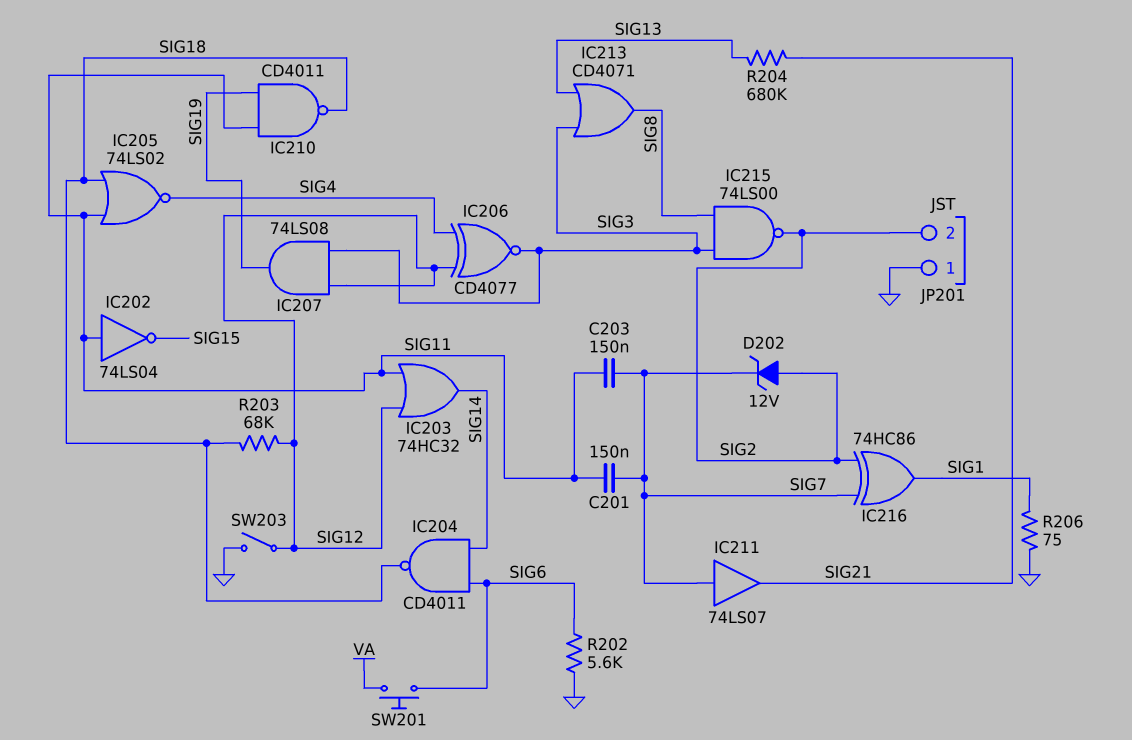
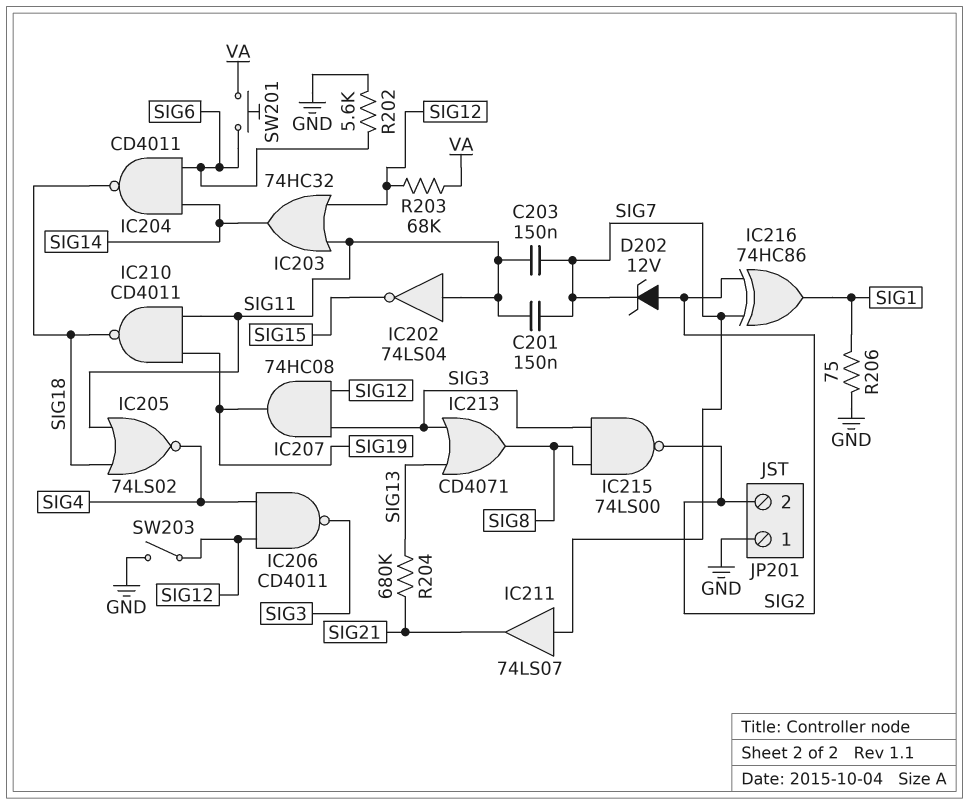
IC206: XNOR CD4077 (in SIG4, in SIG12, out SIG3) -> NAND CD4011 (in SIG4, in SIG12, out SIG3)
IC207: AND 74LS08 (in SIG3, in SIG12, out SIG19) -> AND 74HC08 (in SIG3, in SIG12, out SIG19)
R203: 68k (SIG12, SIG18) -> 68k (SIG12, VA)

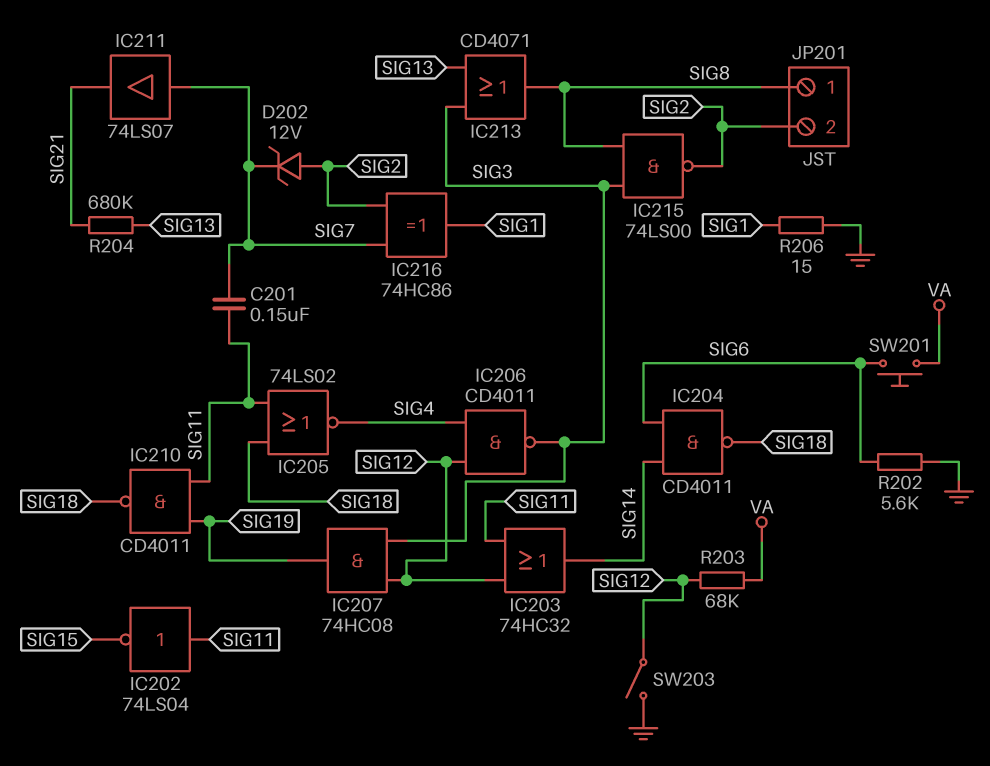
C203: 150nF (SIG7, SIG11) -> none
JP201 pin 1: GND -> SIG8
R206: 75 (GND, SIG1) -> 15 (GND, SIG1)

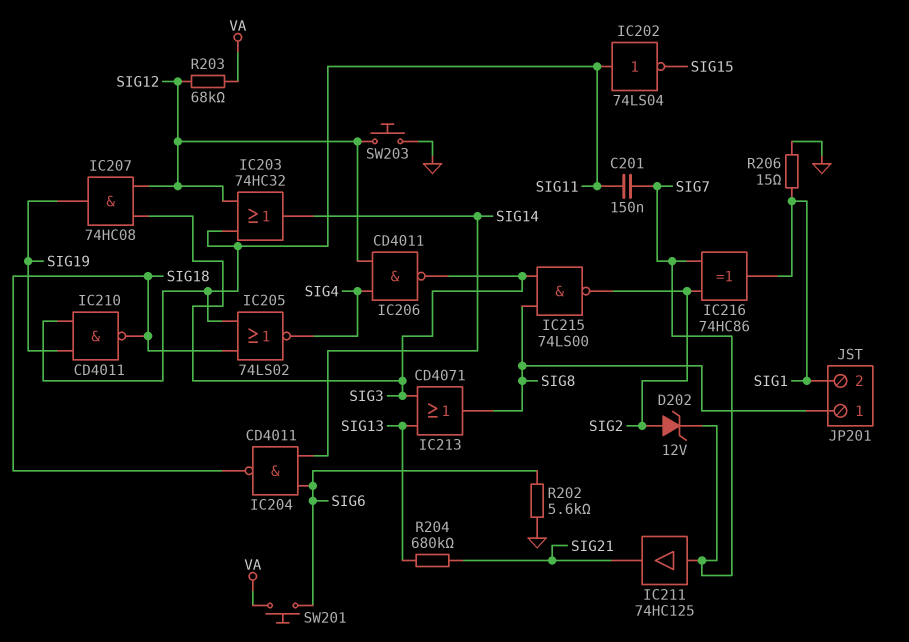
IC211: buffer 74LS07 (in SIG7, out SIG21) -> buffer 74HC125 (in SIG7, out SIG21)
JP201 pin 2: SIG2 -> SIG1
SW203: switch (GND, SIG12) -> button (GND, SIG12)

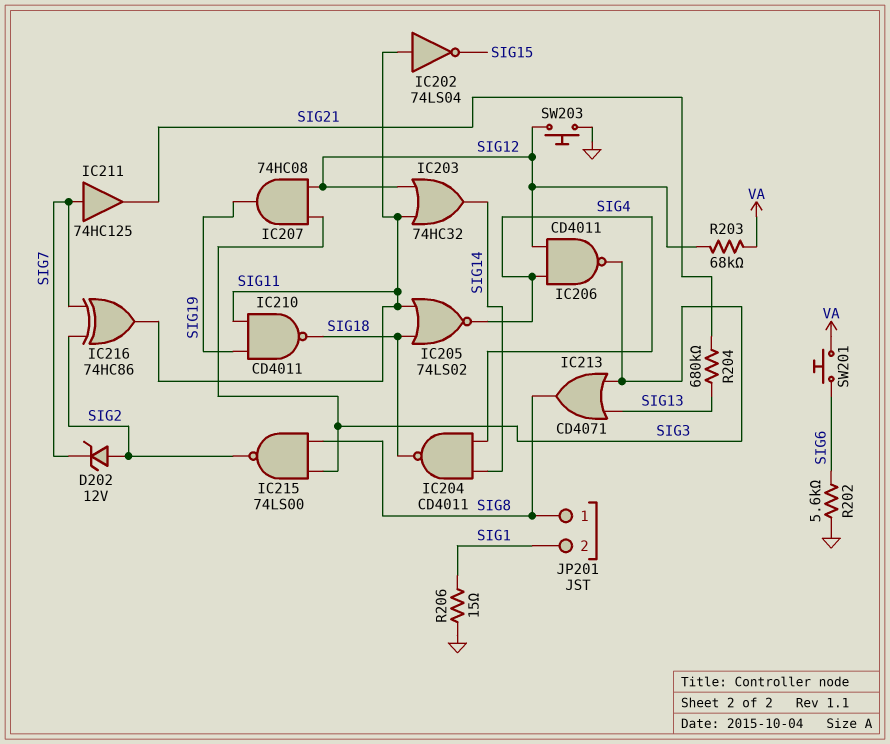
C201: 150nF (SIG7, SIG11) -> none
IC204: NAND CD4011 (in SIG6, in SIG14, out SIG18) -> NAND CD4011 (in SIG4, in SIG14, out SIG18)
IC216: XOR 74HC86 (in SIG2, in SIG7, out SIG1) -> XOR 74HC86 (in SIG2, in SIG7, out SIG11)

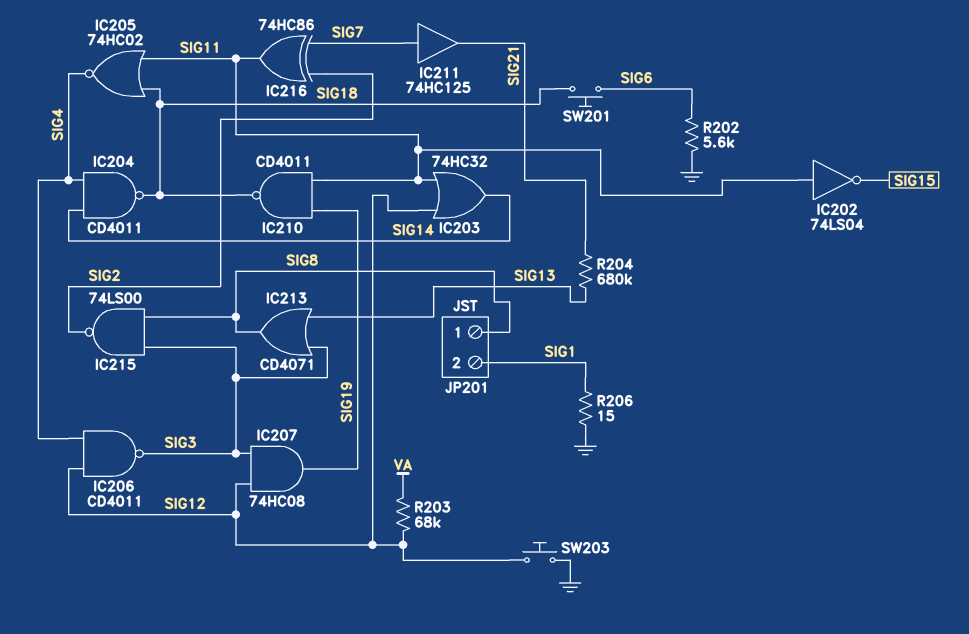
D202: zener 12V (A SIG2, K SIG7) -> none
IC205: NOR 74LS02 (in SIG11, in SIG18, out SIG4) -> NOR 74HC02 (in SIG11, in SIG18, out SIG4)
SW201: button (SIG6, VA) -> button (SIG6, SIG18)

